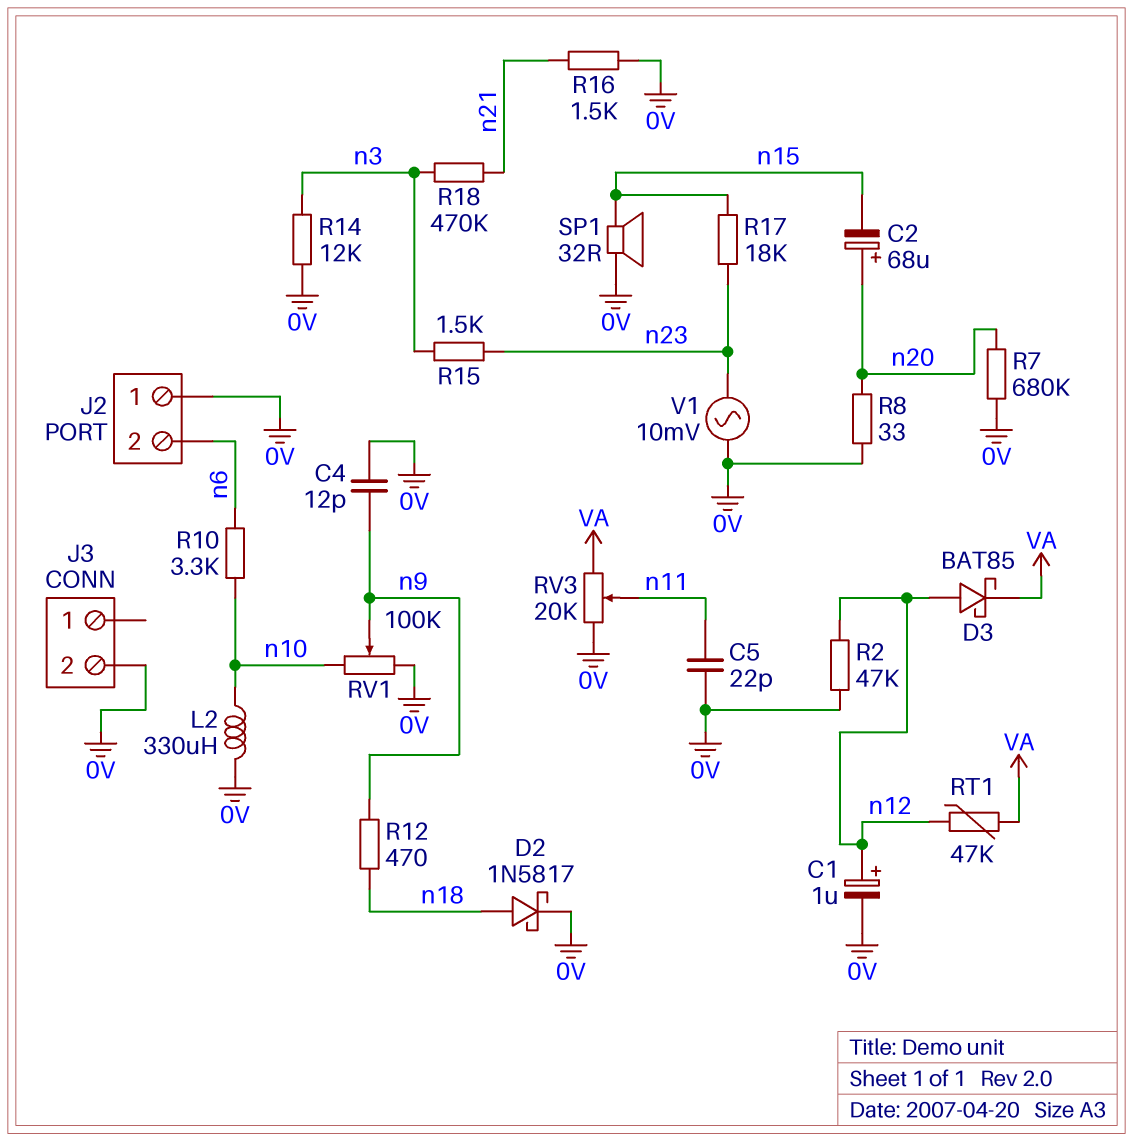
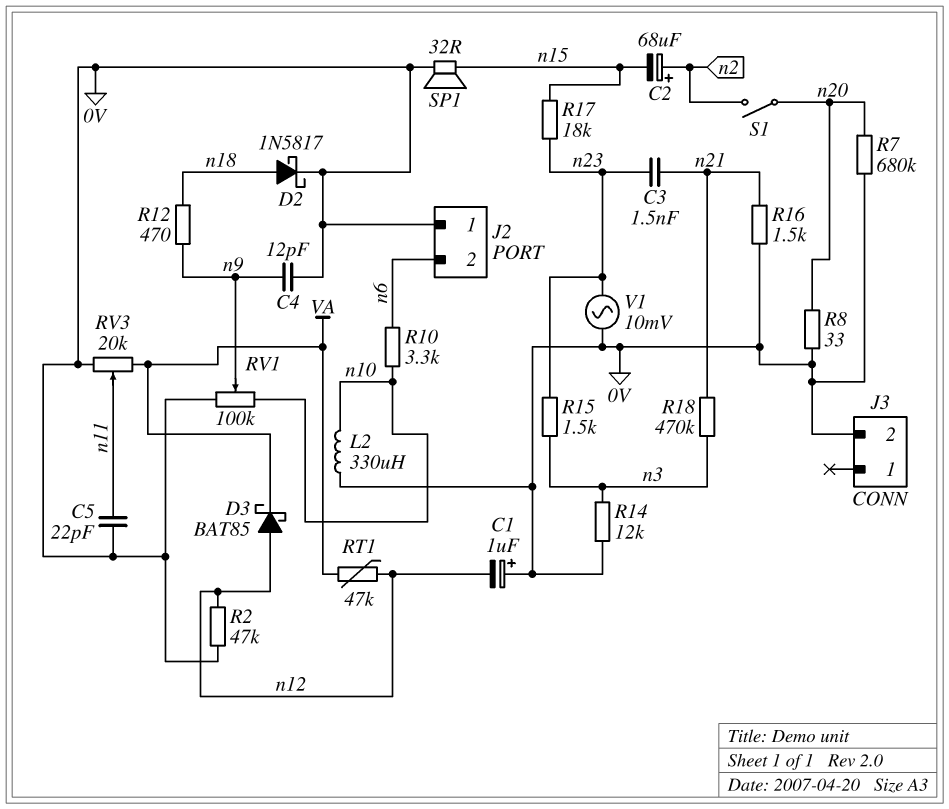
C1: 1uF (plus n12, minus 0V) -> 1uF (plus 0V, minus n12)
C2: 68uF (plus n20, minus n15) -> 68uF (plus n2, minus n15)
C3: none -> 1.5nF (n21, n23)
S1: none -> switch (n2, n20)

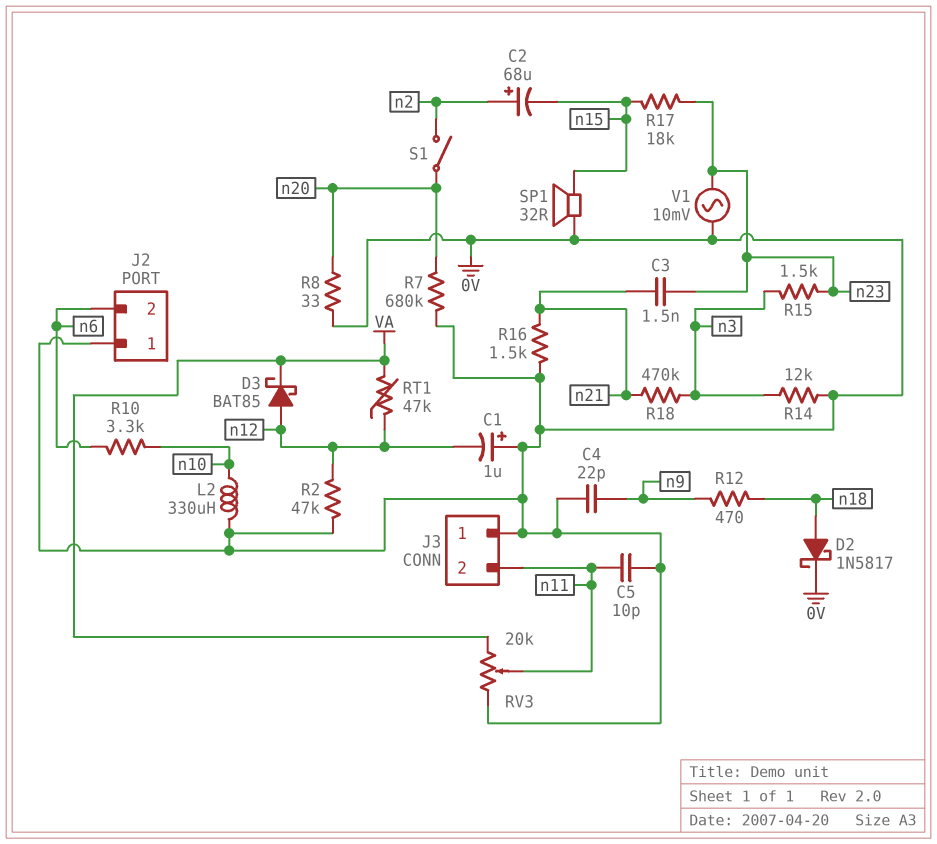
C4: 12pF (0V, n9) -> 22pF (0V, n9)
C5: 22pF (0V, n11) -> 10pF (0V, n11)
J3 pin 1: none -> 0V
J3 pin 2: 0V -> n11
RV1: 100k (0V, n10, wiper n9) -> none

